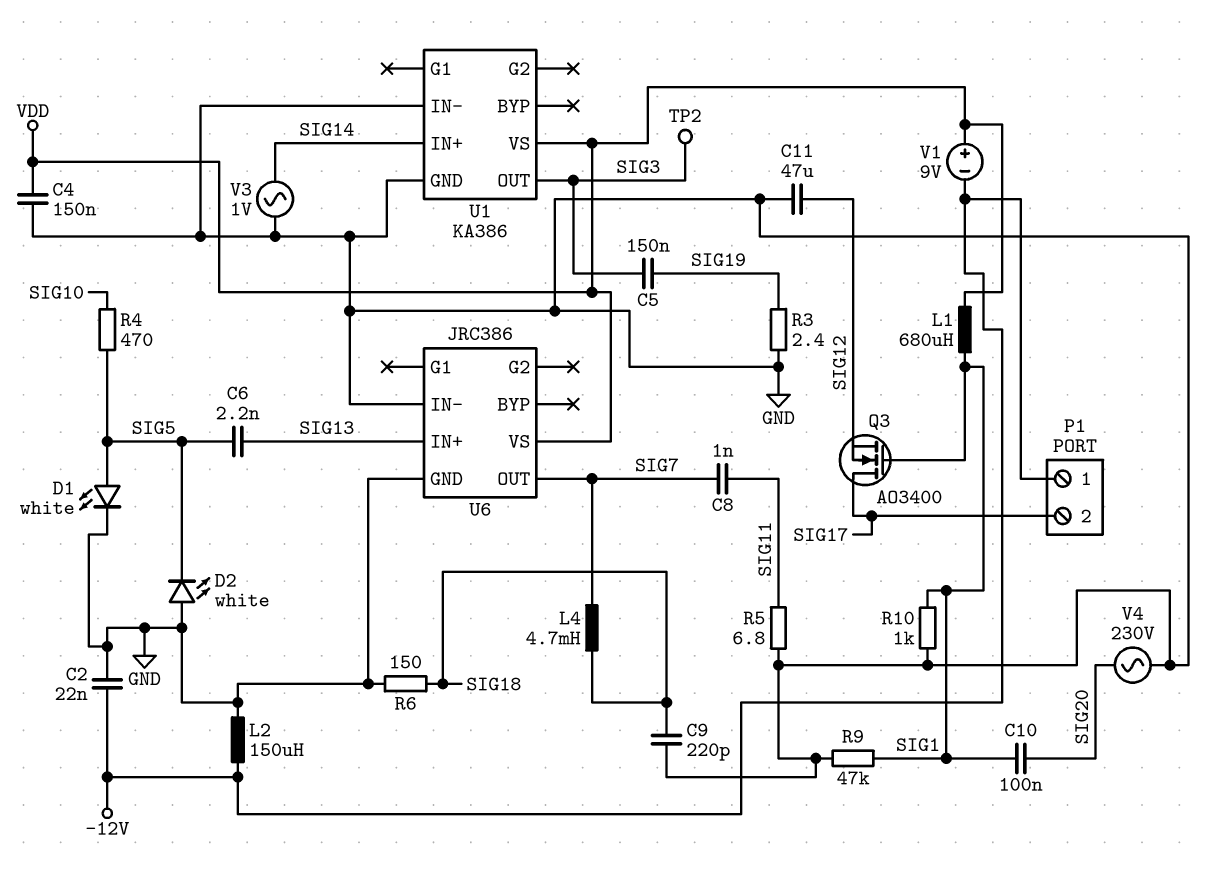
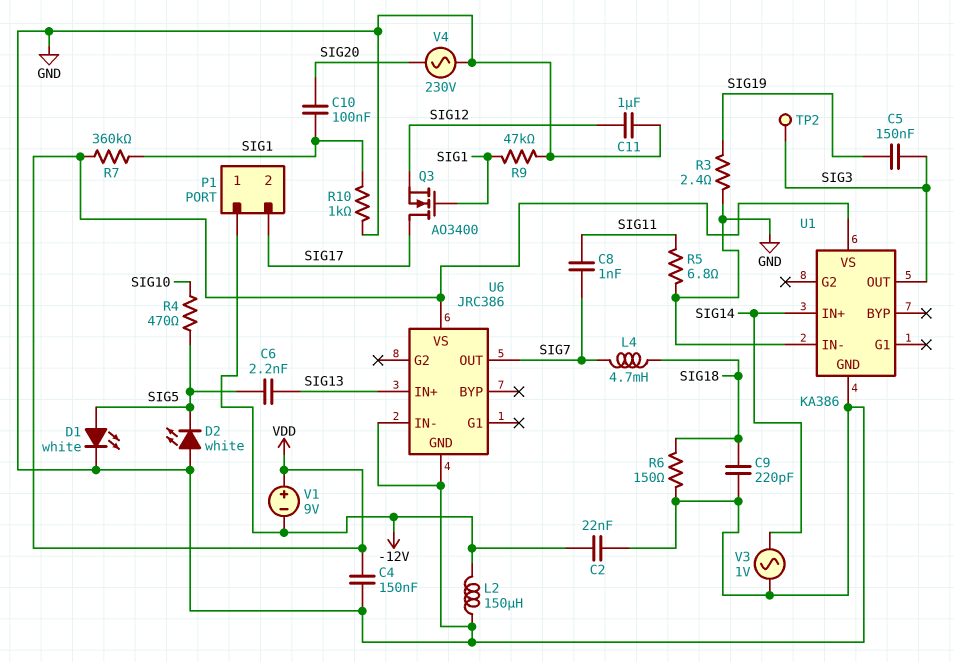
C11: 47uF (GND, SIG12) -> 1uF (GND, SIG12)
L1: 680uH (SIG1, VDD) -> none
R7: none -> 360k (SIG1, VDD)

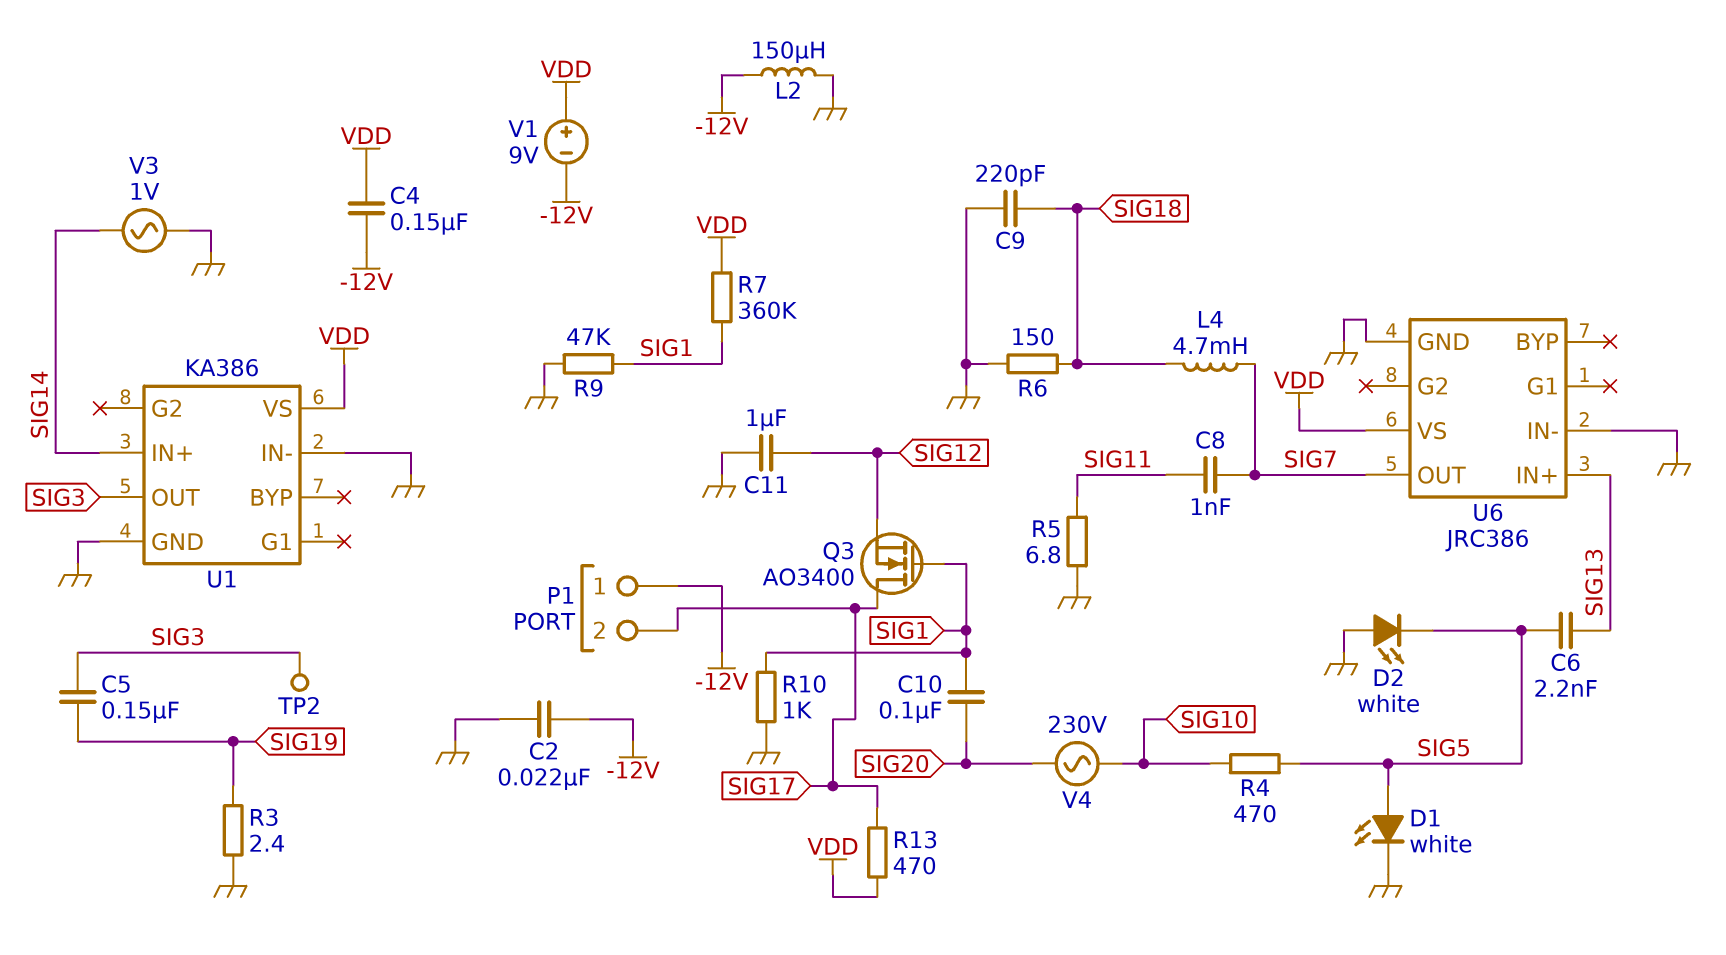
C4: 150nF (GND, VDD) -> 150nF (-12V, VDD)
R13: none -> 470 (SIG17, VDD)
V4: AC 230V (GND, SIG20) -> AC 230V (SIG10, SIG20)

